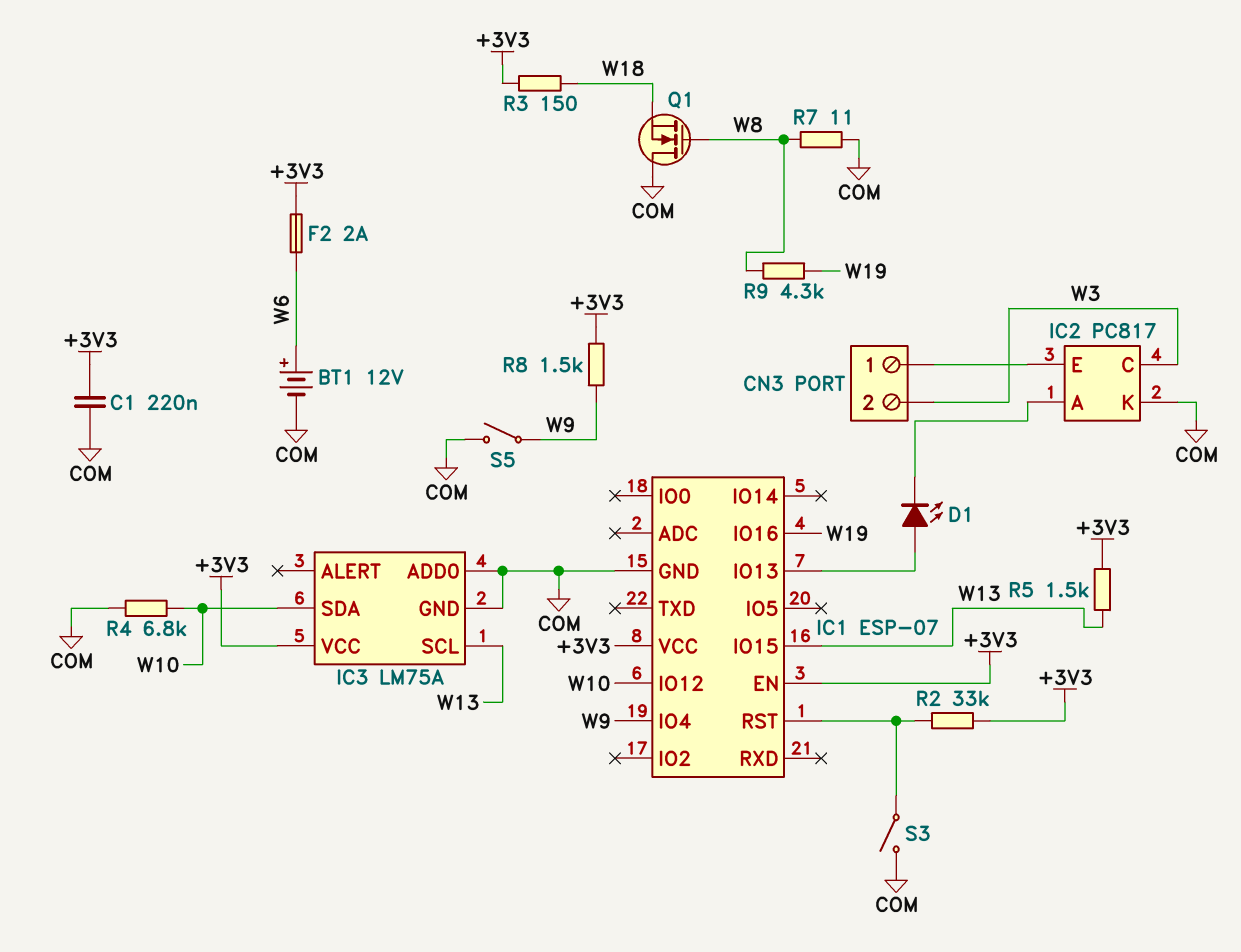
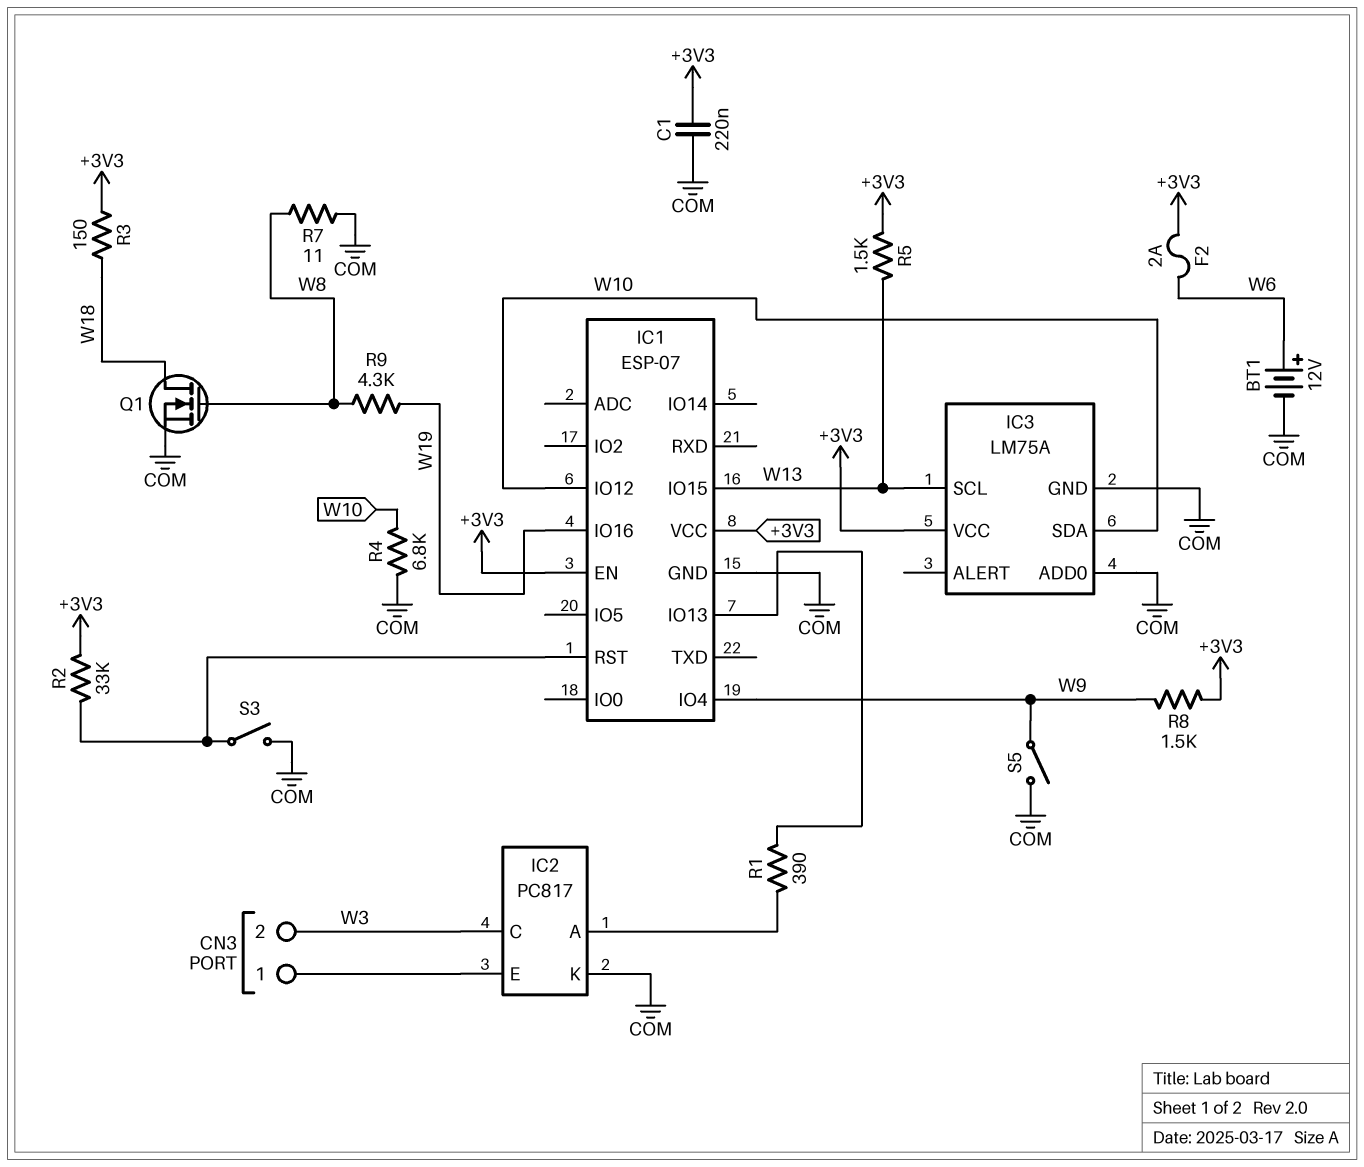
D1: LED (A IC1/IO13, K IC2/A) -> none
Q1: NMOS (G W8, D COM, S W18) -> NMOS (G W8, D W18, S COM)
R1: none -> 390 (IC1/IO13, IC2/A)

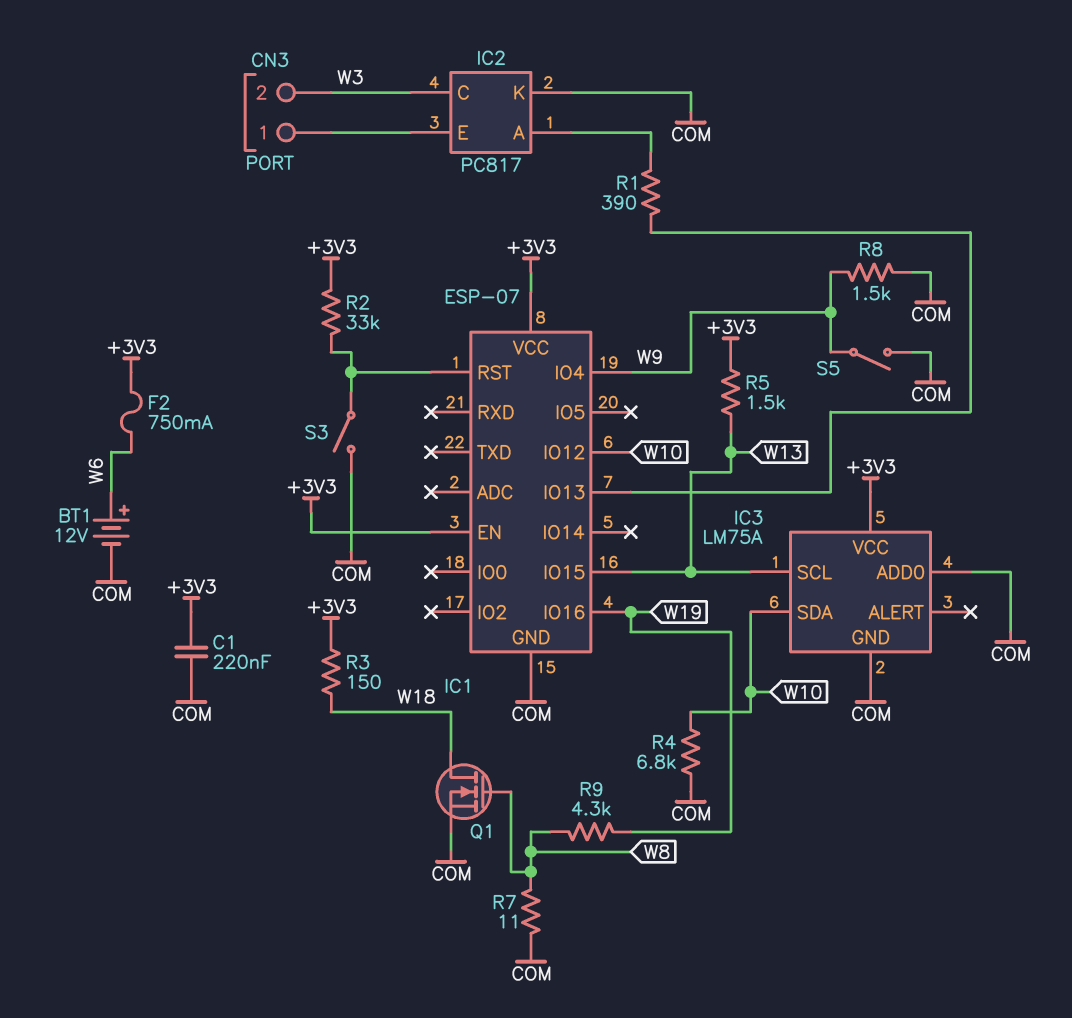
F2: 2A (+3V3, W6) -> 750mA (+3V3, W6)
R8: 1.5k (+3V3, W9) -> 1.5k (COM, W9)

